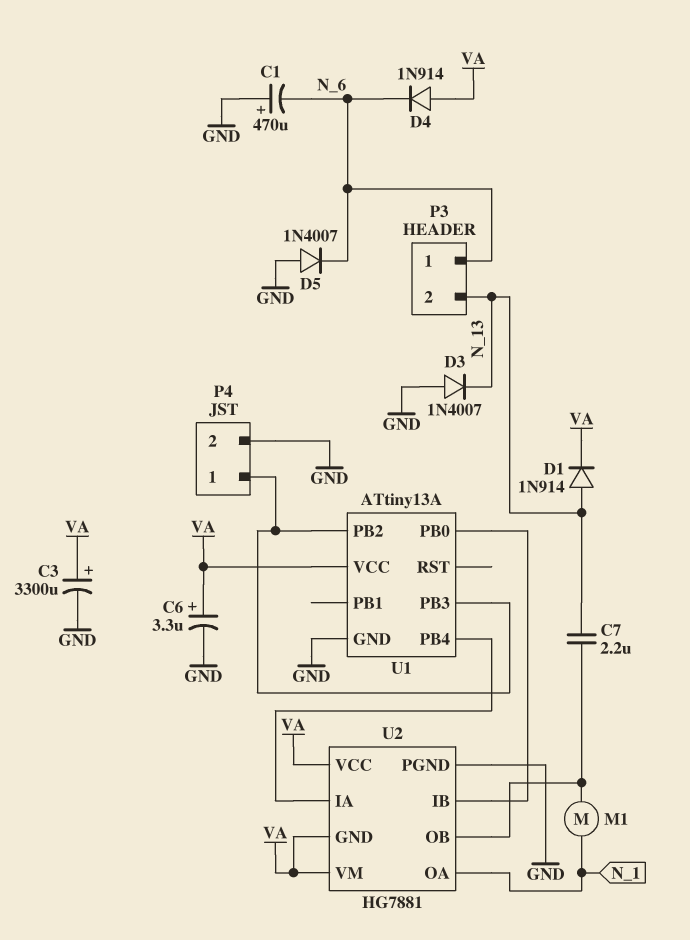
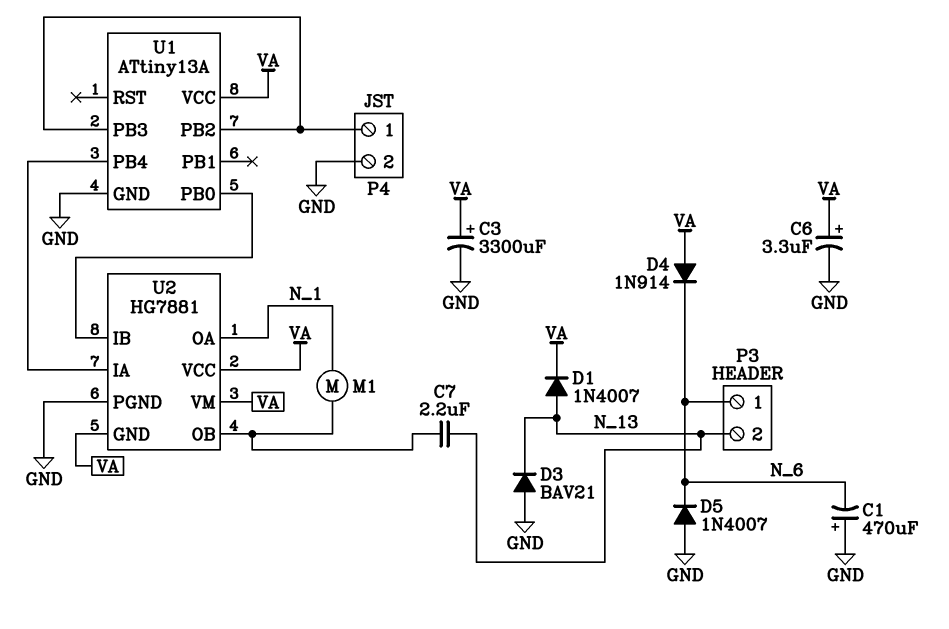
D1: diode 1N914 (A N_13, K VA) -> diode 1N4007 (A N_13, K VA)
D3: diode 1N4007 (A GND, K N_13) -> diode BAV21 (A GND, K N_13)

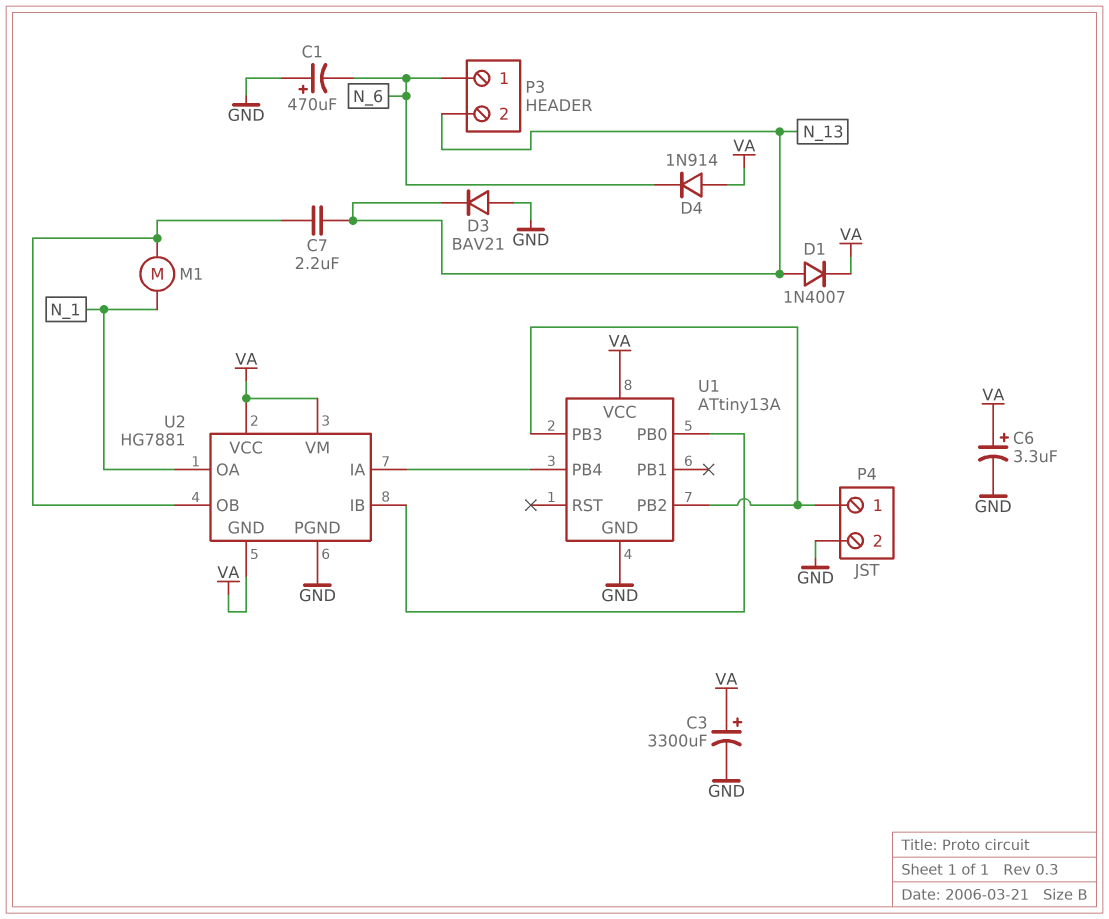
D5: diode 1N4007 (A GND, K N_6) -> none

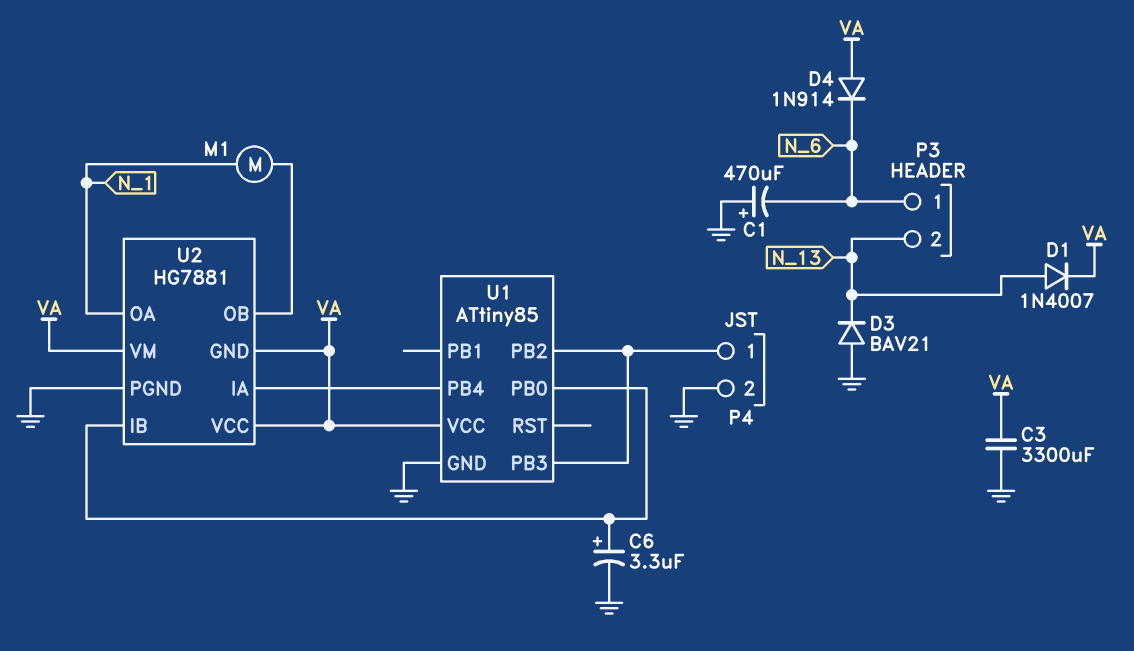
C3: 3300uF (plus VA, minus GND) -> 3300uF (GND, VA)
C6: 3.3uF (plus VA, minus GND) -> 3.3uF (plus U1/PB0, minus GND)
C7: 2.2uF (N_13, U2/OB) -> none
U1: ATtiny13A -> ATtiny85

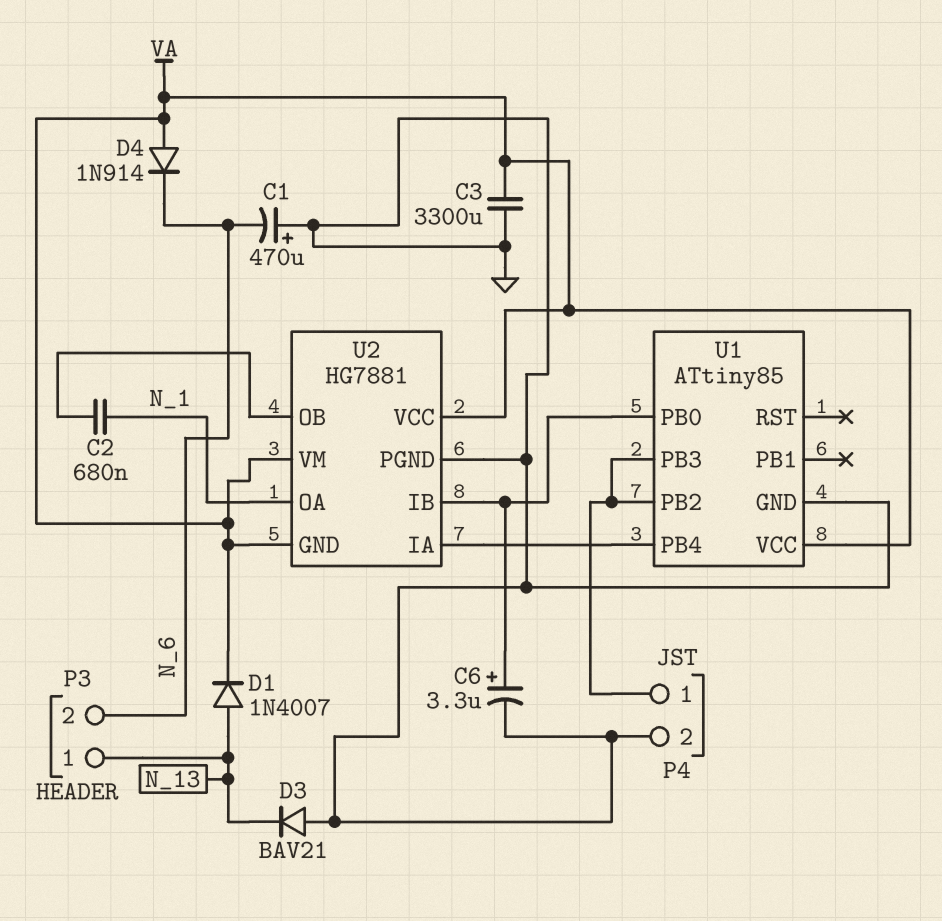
C2: none -> 680nF (N_1, U2/OB)
M1: motor (N_1, U2/OB) -> none
P3 pin 1: N_6 -> N_13
P3 pin 2: N_13 -> N_6

